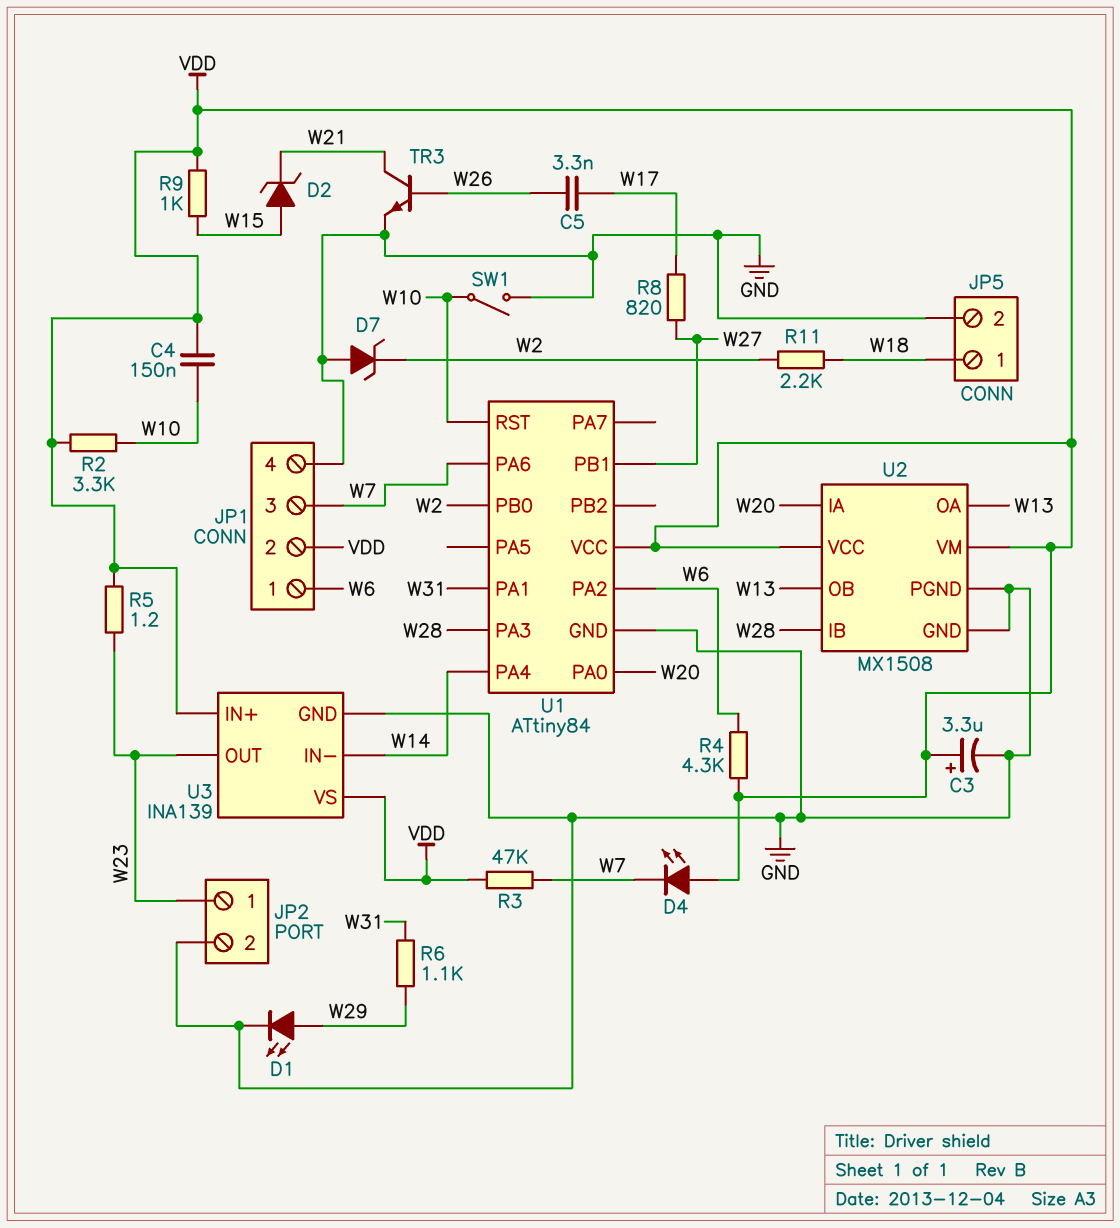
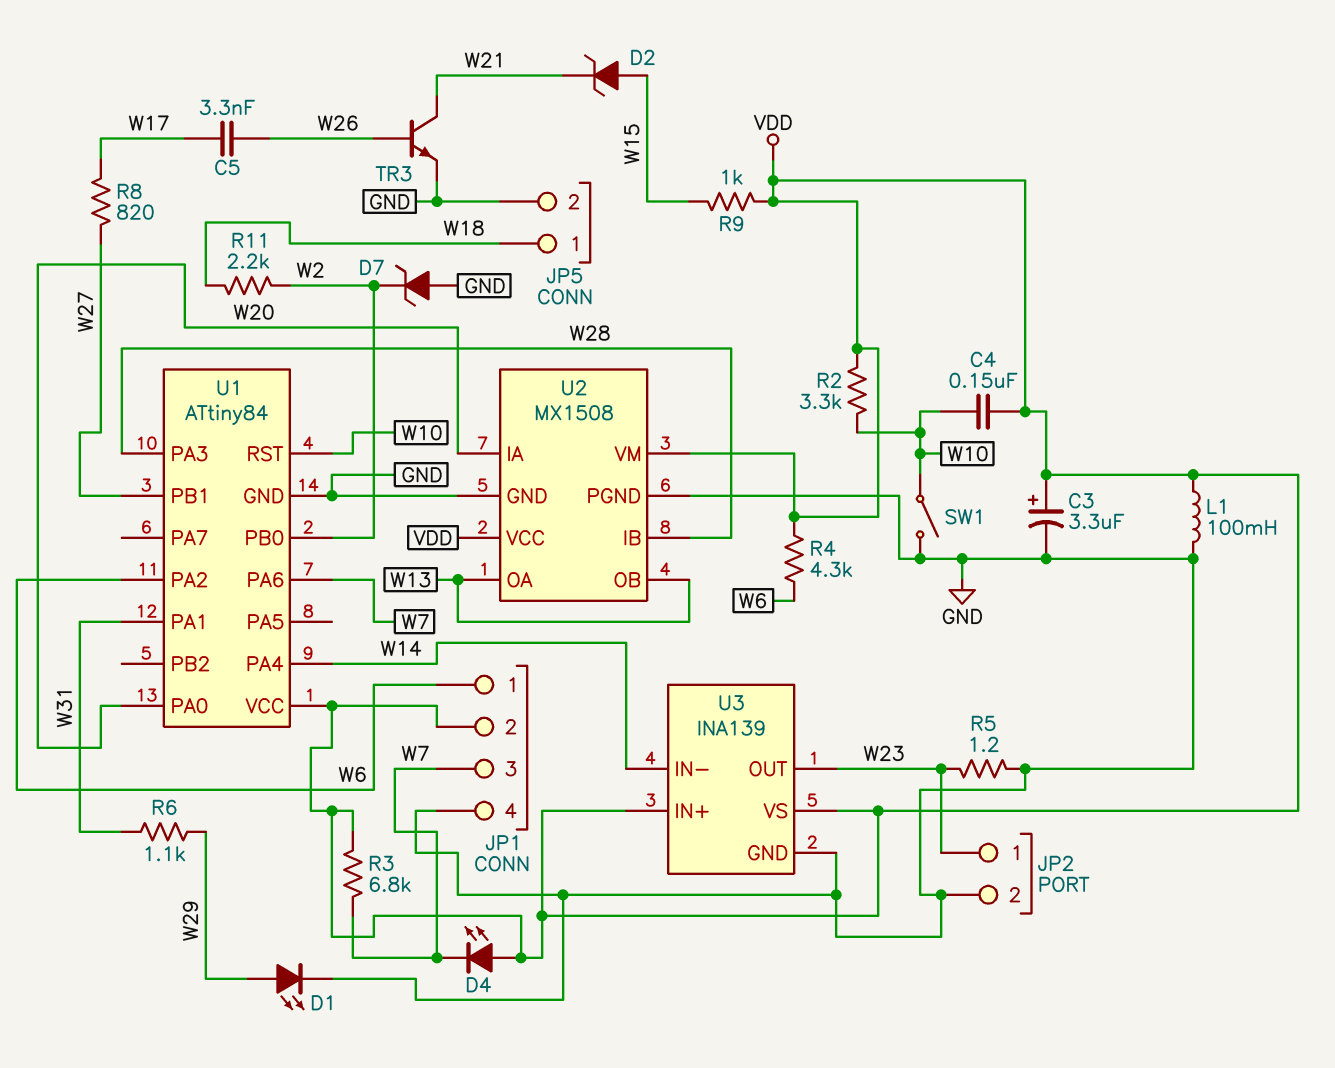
L1: none -> 100mH (GND, VDD)
R3: 47k (VDD, W7) -> 6.8k (VDD, W7)
R5: 1.2 (VDD, W23) -> 1.2 (GND, W23)

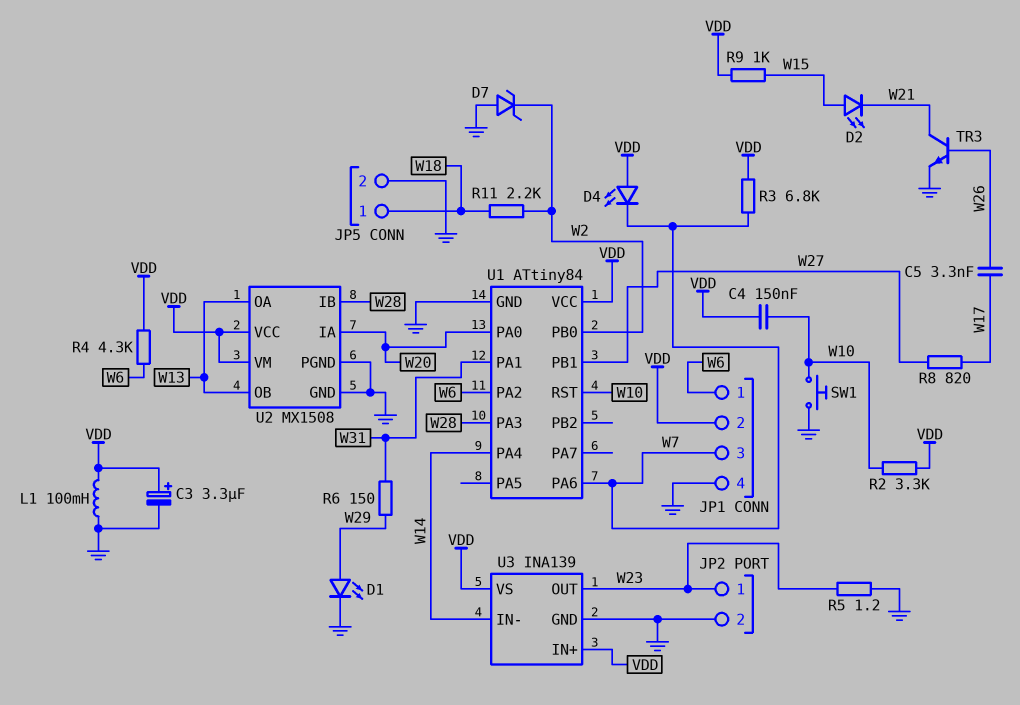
D2: zener (A W15, K W21) -> LED (A W15, K W21)
R6: 1.1k (W29, W31) -> 150 (W29, W31)
SW1: switch (GND, W10) -> button (GND, W10)

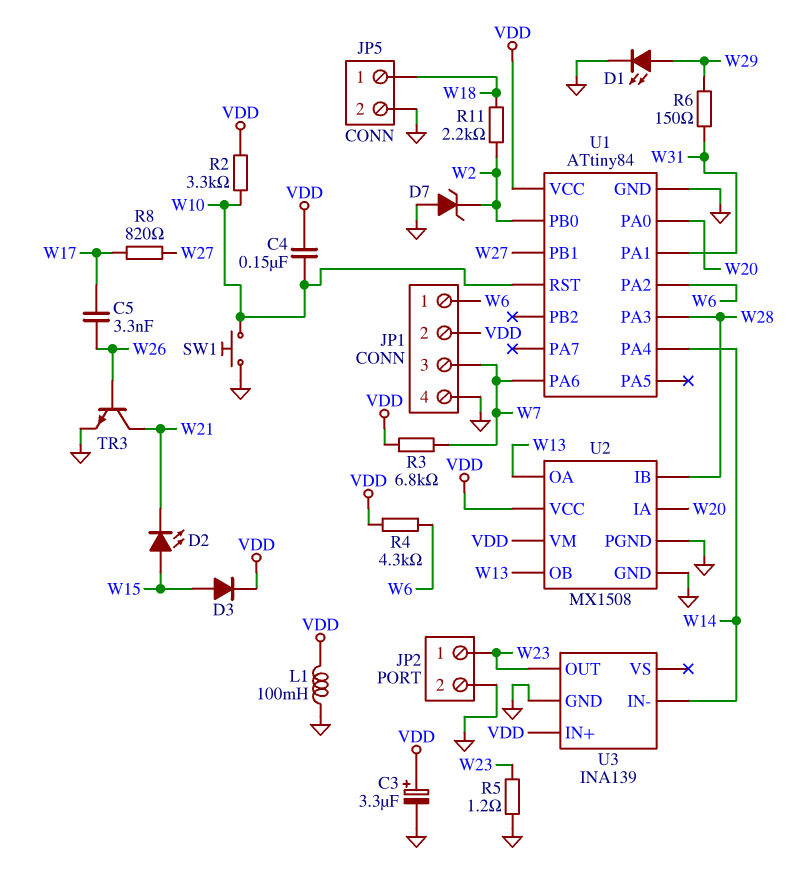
D3: none -> diode (A W15, K VDD)
D4: LED (A VDD, K W7) -> none
R9: 1k (VDD, W15) -> none
U3 pin VS: VDD -> none

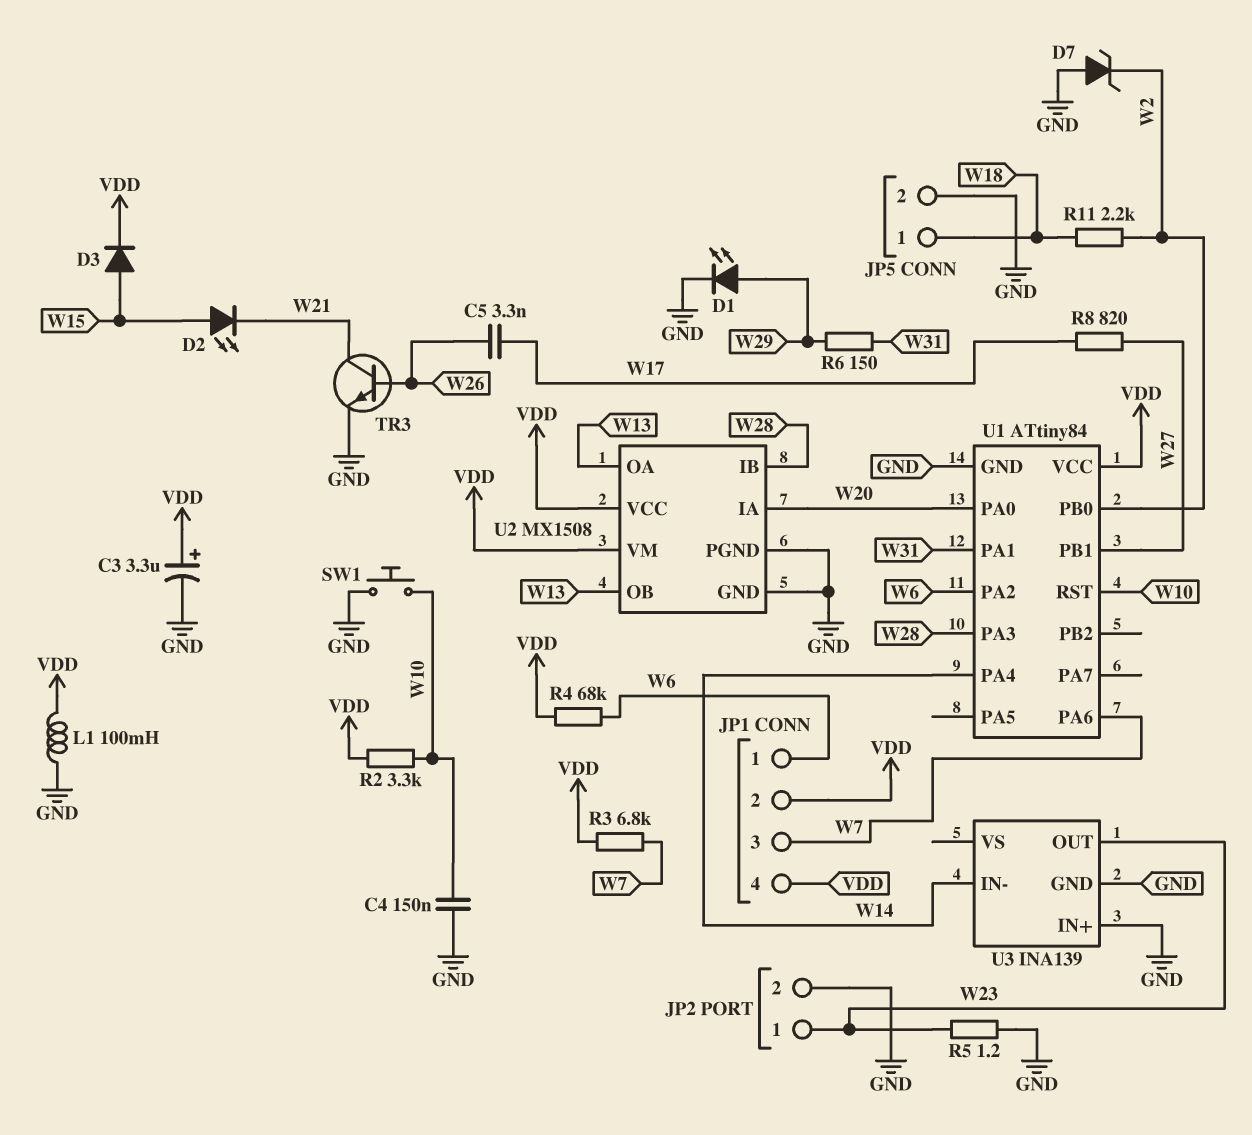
C4: 150nF (VDD, W10) -> 150nF (GND, W10)
JP1 pin 4: GND -> VDD
R4: 4.3k (VDD, W6) -> 68k (VDD, W6)
U3 pin IN+: VDD -> GND

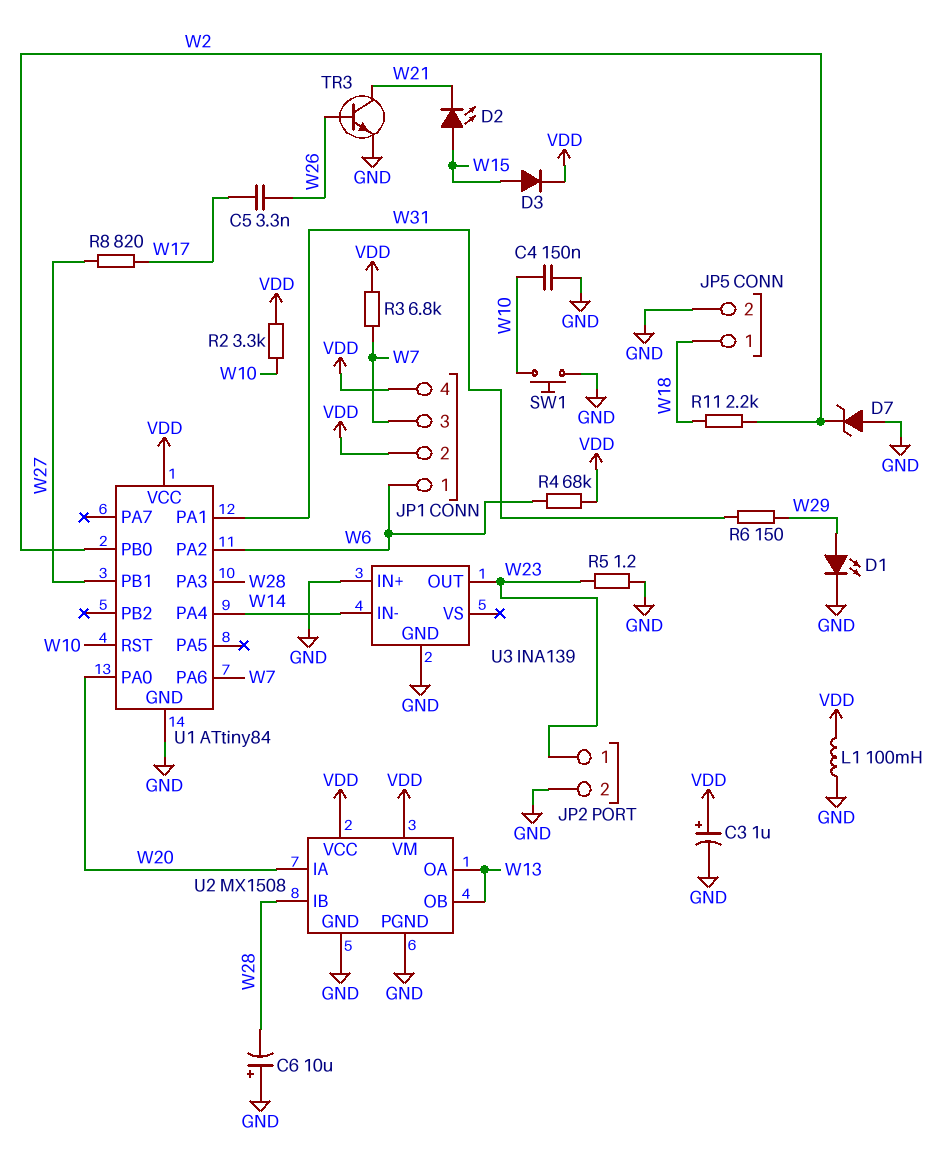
C3: 3.3uF (plus VDD, minus GND) -> 1uF (plus VDD, minus GND)
C6: none -> 10uF (plus GND, minus W28)

